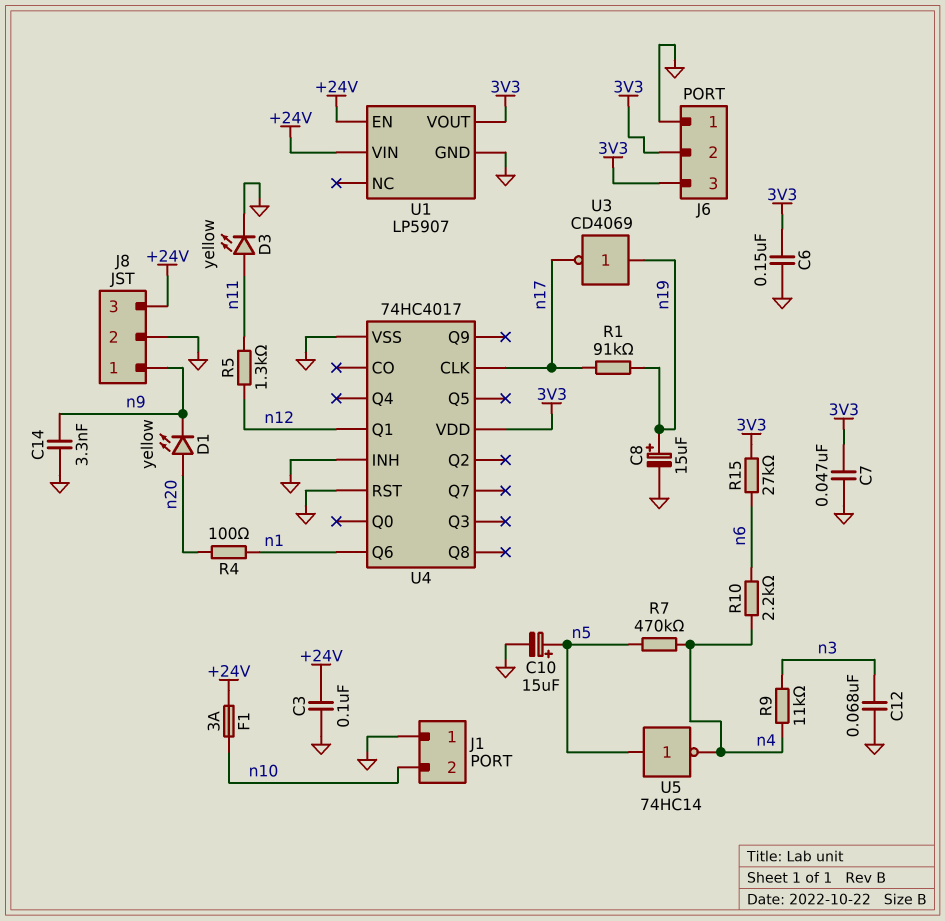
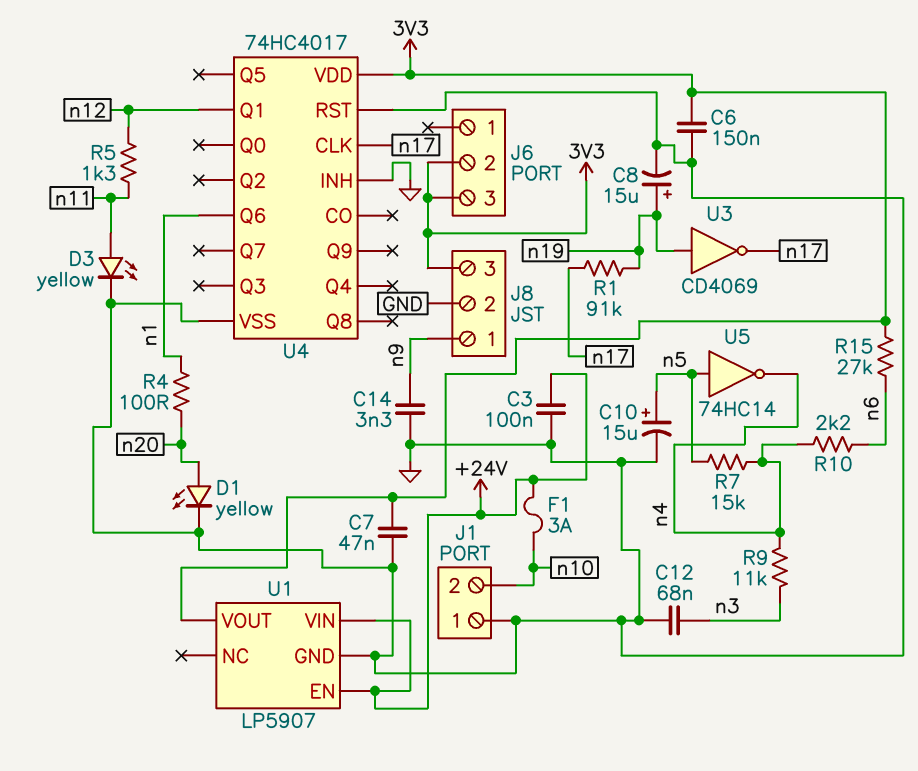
D1: LED yellow (A n20, K n9) -> LED yellow (A n20, K GND)
J6 pin 1: GND -> none
J8 pin 3: +24V -> 3V3
R7: 470k (n4, n5) -> 15k (n4, n5)

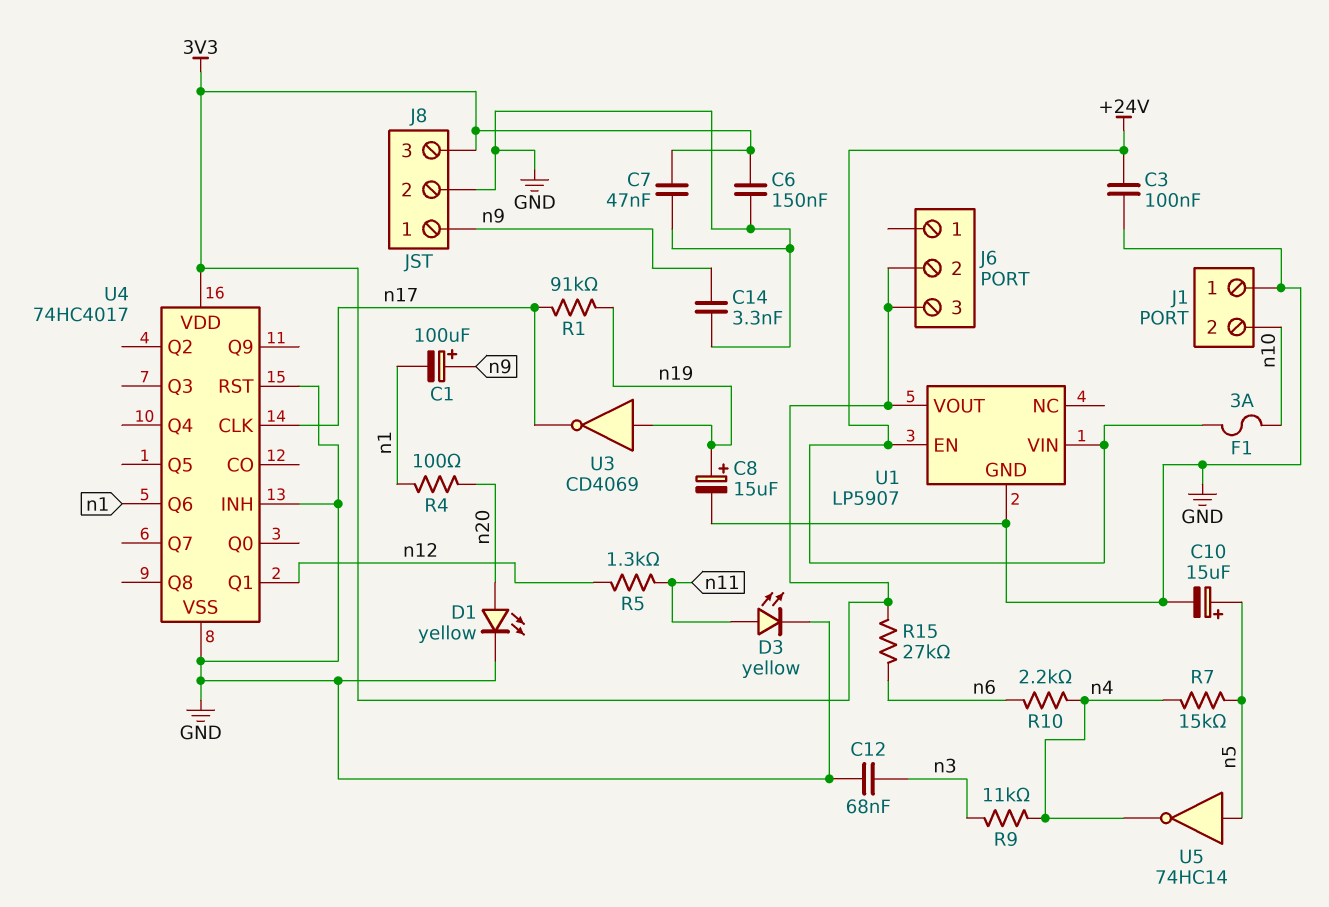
C1: none -> 100uF (plus n9, minus n1)

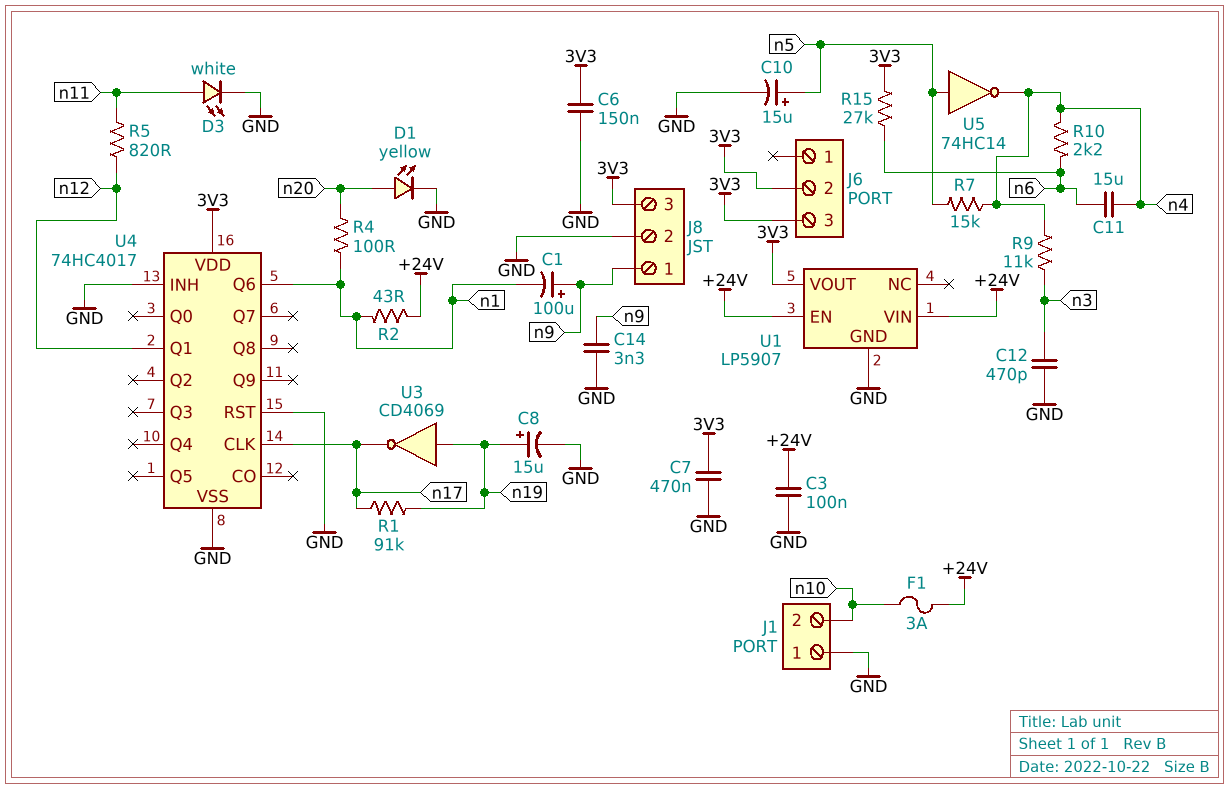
C7: 47nF (3V3, GND) -> 470nF (3V3, GND)
C11: none -> 15uF (n4, n6)
C12: 68nF (GND, n3) -> 470pF (GND, n3)
D3: LED yellow (A n11, K GND) -> LED white (A n11, K GND)
R2: none -> 43 (+24V, n1)
R5: 1.3k (n11, n12) -> 820 (n11, n12)

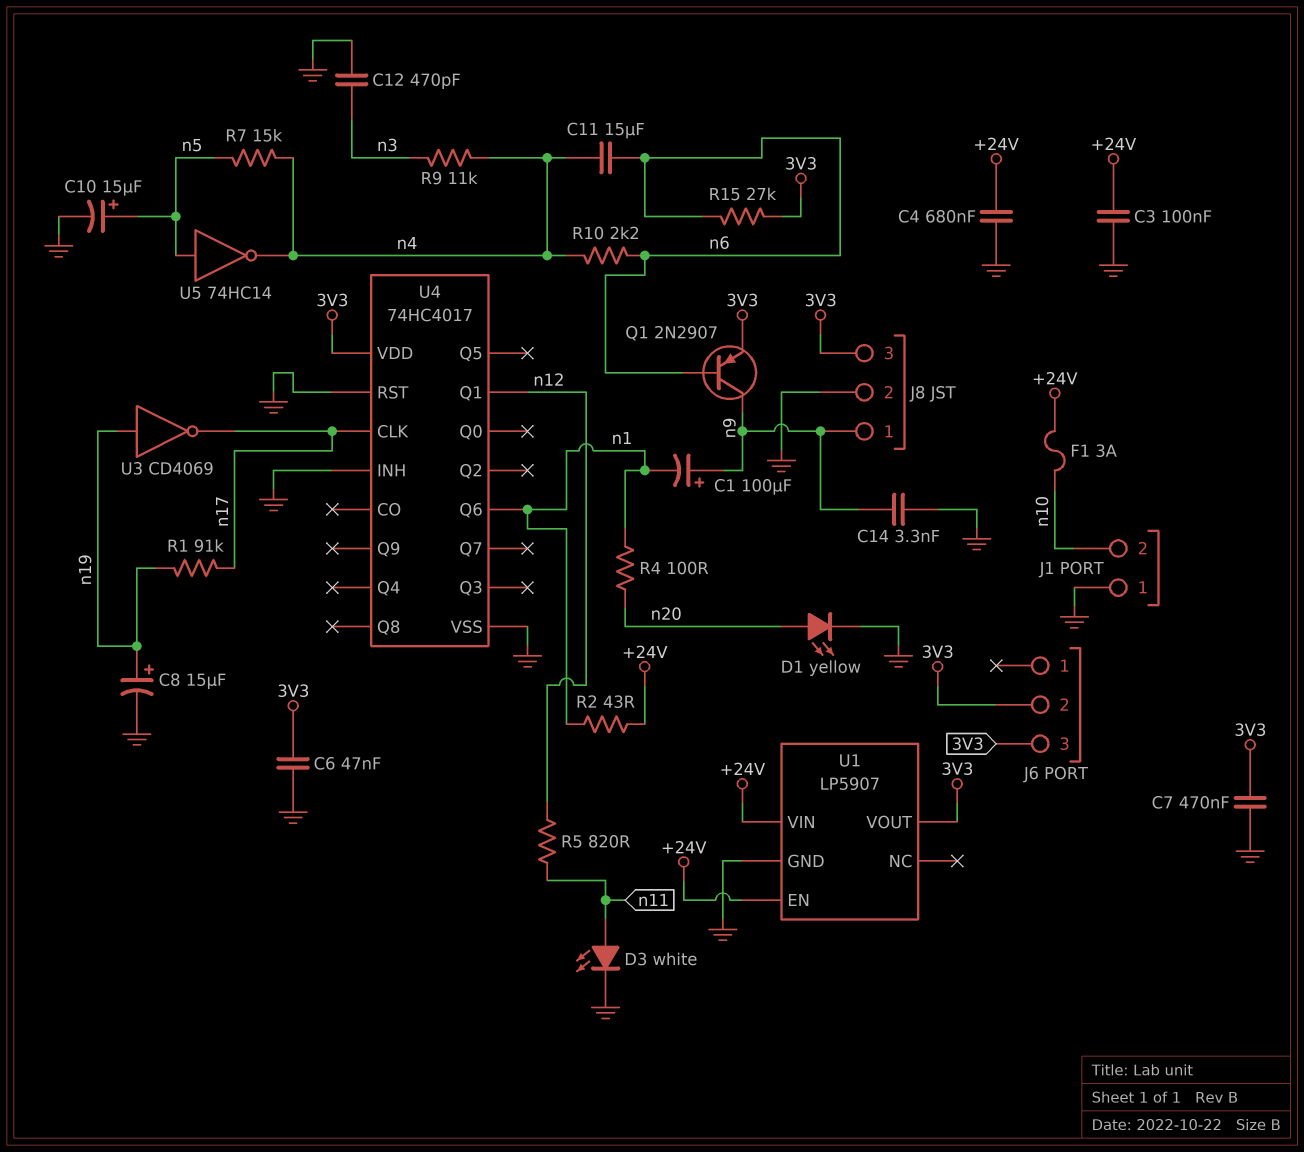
C4: none -> 680nF (+24V, GND)
C6: 150nF (3V3, GND) -> 47nF (3V3, GND)
Q1: none -> PNP 2N2907 (B n6, C n9, E 3V3)

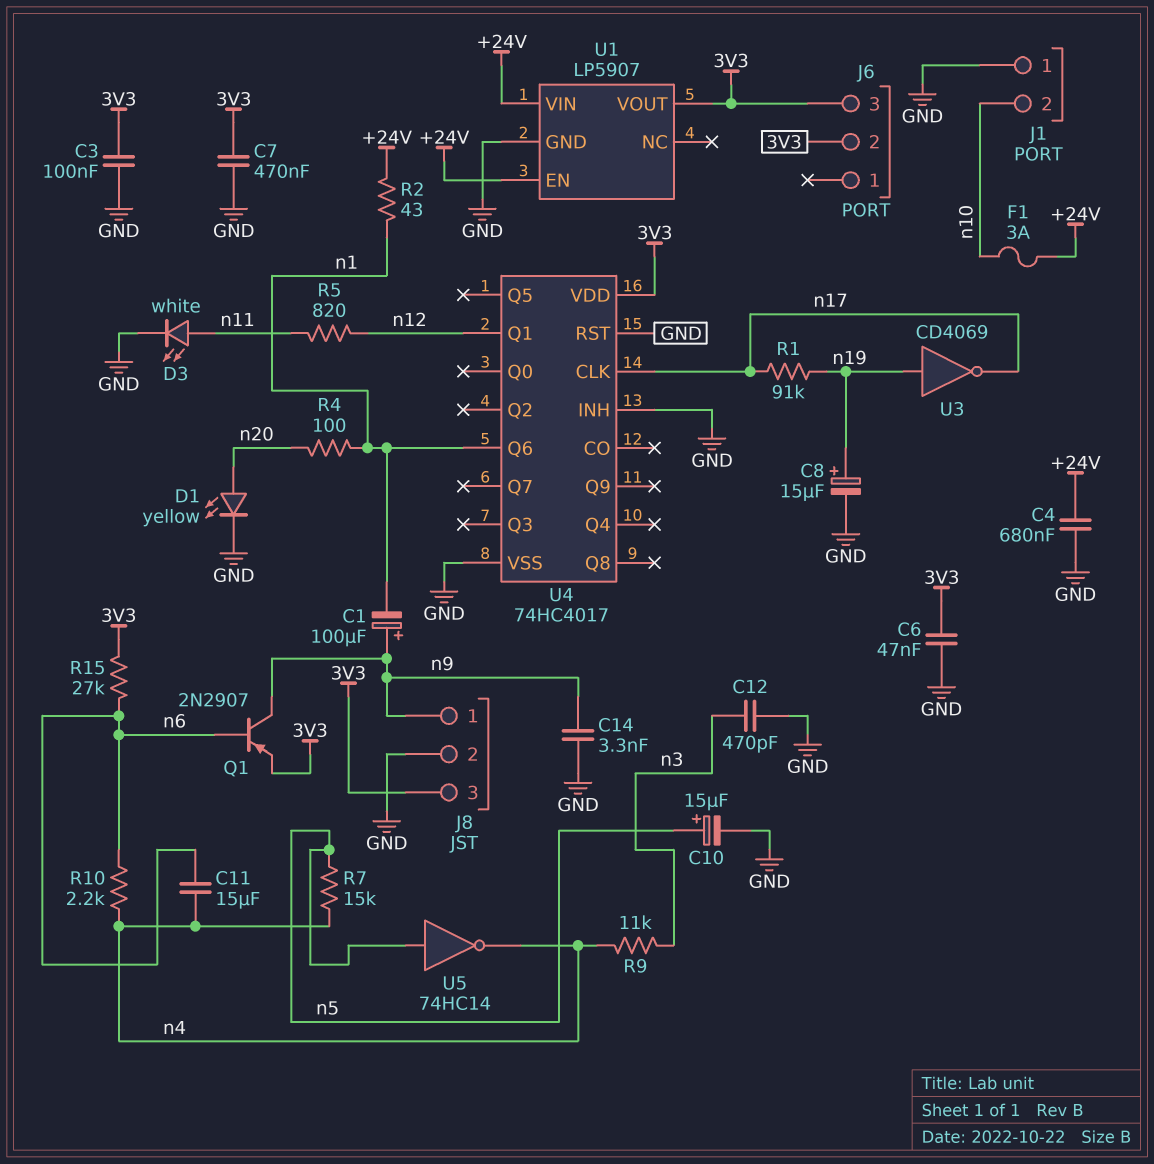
C3: 100nF (+24V, GND) -> 100nF (3V3, GND)

